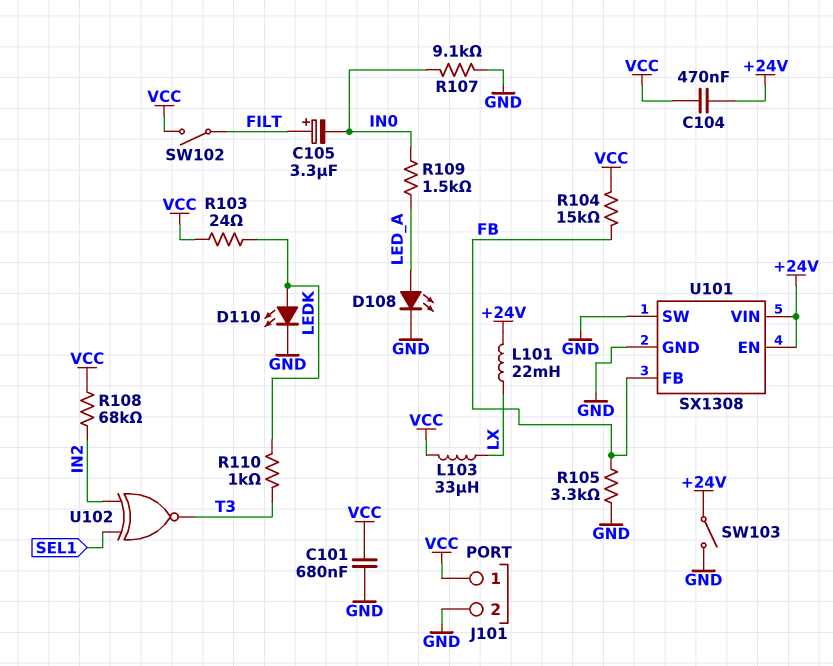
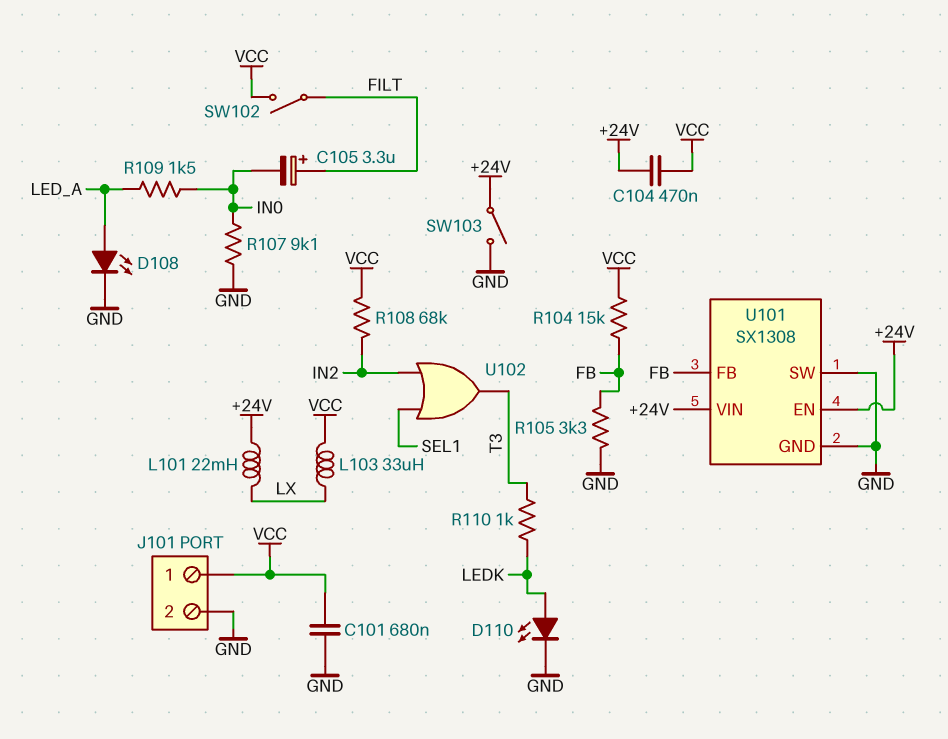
R103: 24 (LEDK, VCC) -> none
U102: XNOR (in IN2, in SEL1, out T3) -> OR (in IN2, in SEL1, out T3)

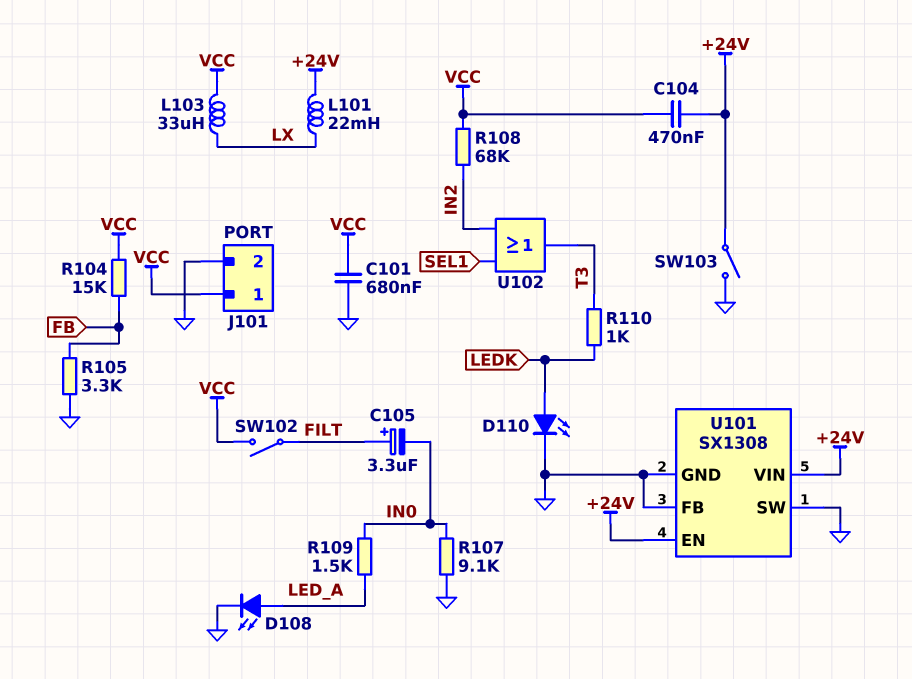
U101 pin FB: FB -> GND

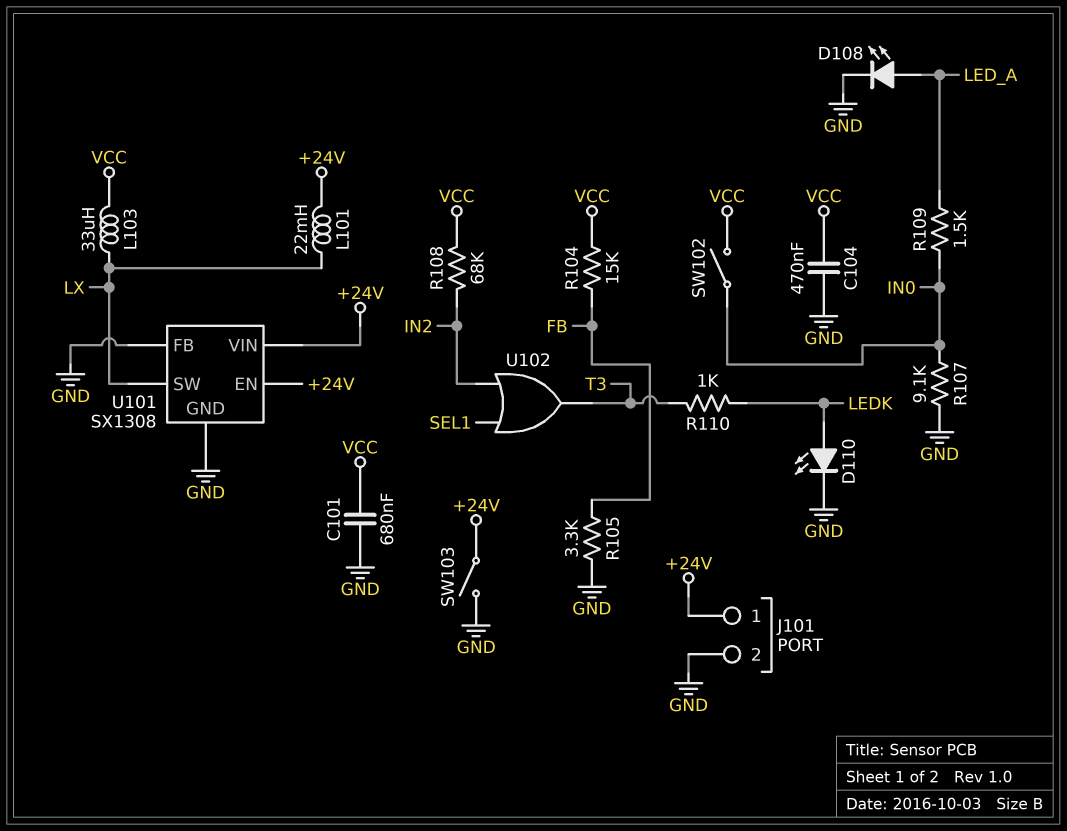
C104: 470nF (+24V, VCC) -> 470nF (GND, VCC)
C105: 3.3uF (plus FILT, minus IN0) -> none
J101 pin 1: VCC -> +24V
SW102: switch (FILT, VCC) -> switch (IN0, VCC)
U101 pin SW: GND -> LX

